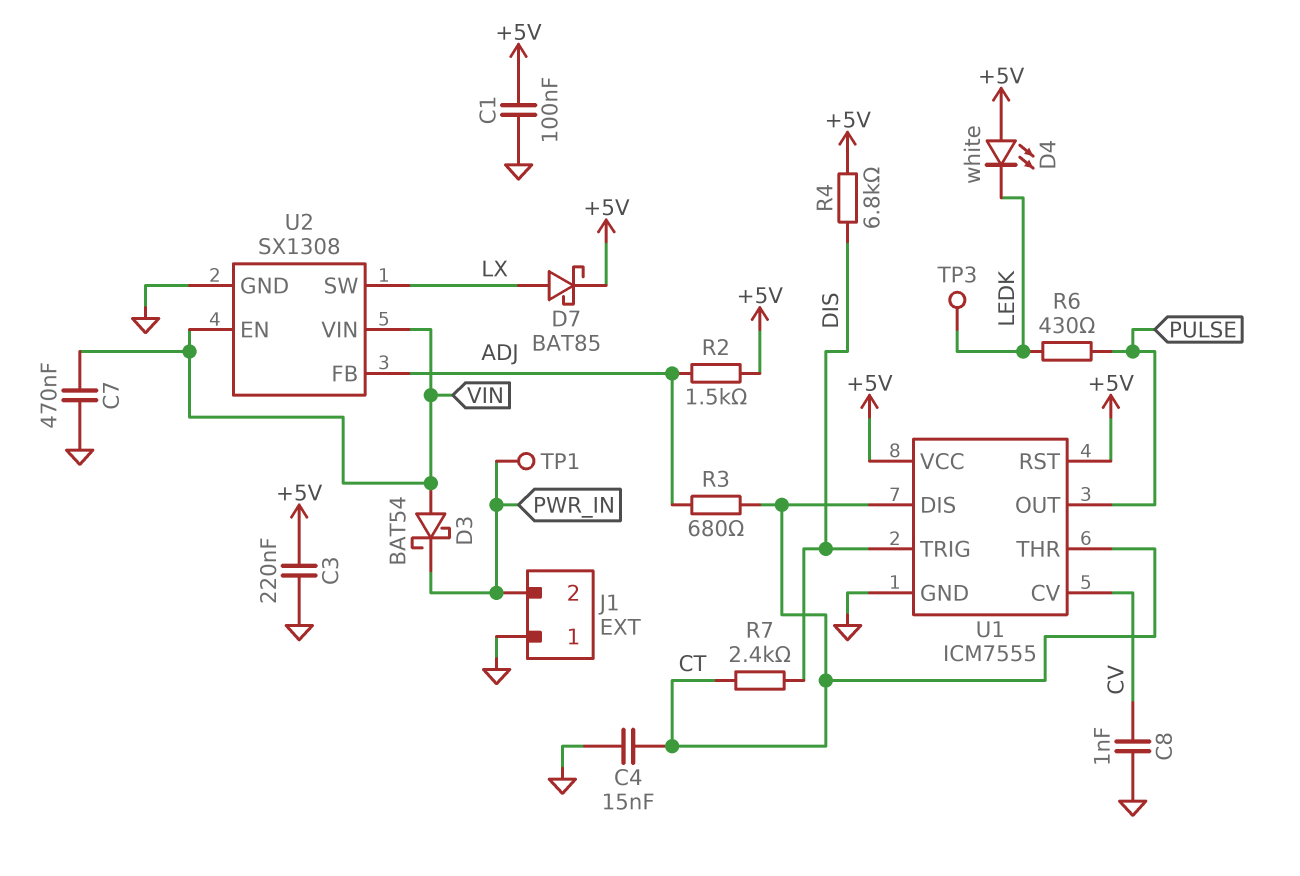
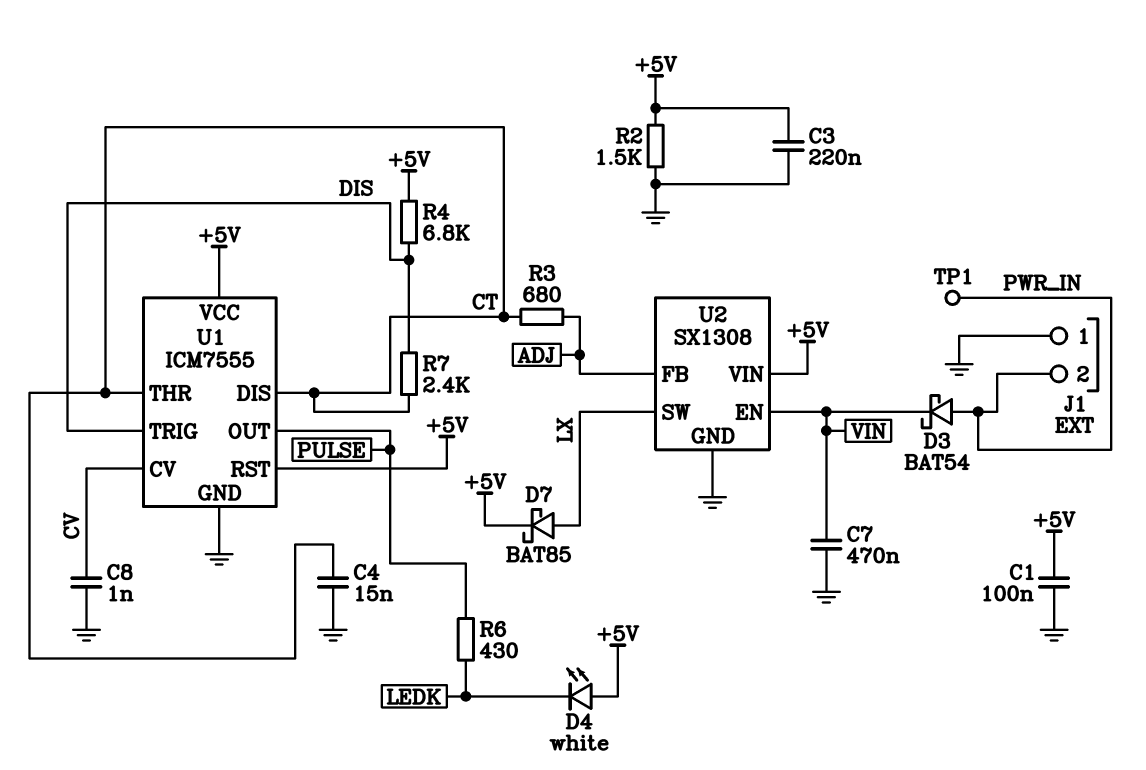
D3: schottky BAT54 (A VIN, K PWR_IN) -> schottky BAT54 (A PWR_IN, K VIN)
R2: 1.5k (+5V, ADJ) -> 1.5k (+5V, GND)
TP3: test point (LEDK) -> none
U2 pin VIN: VIN -> +5V

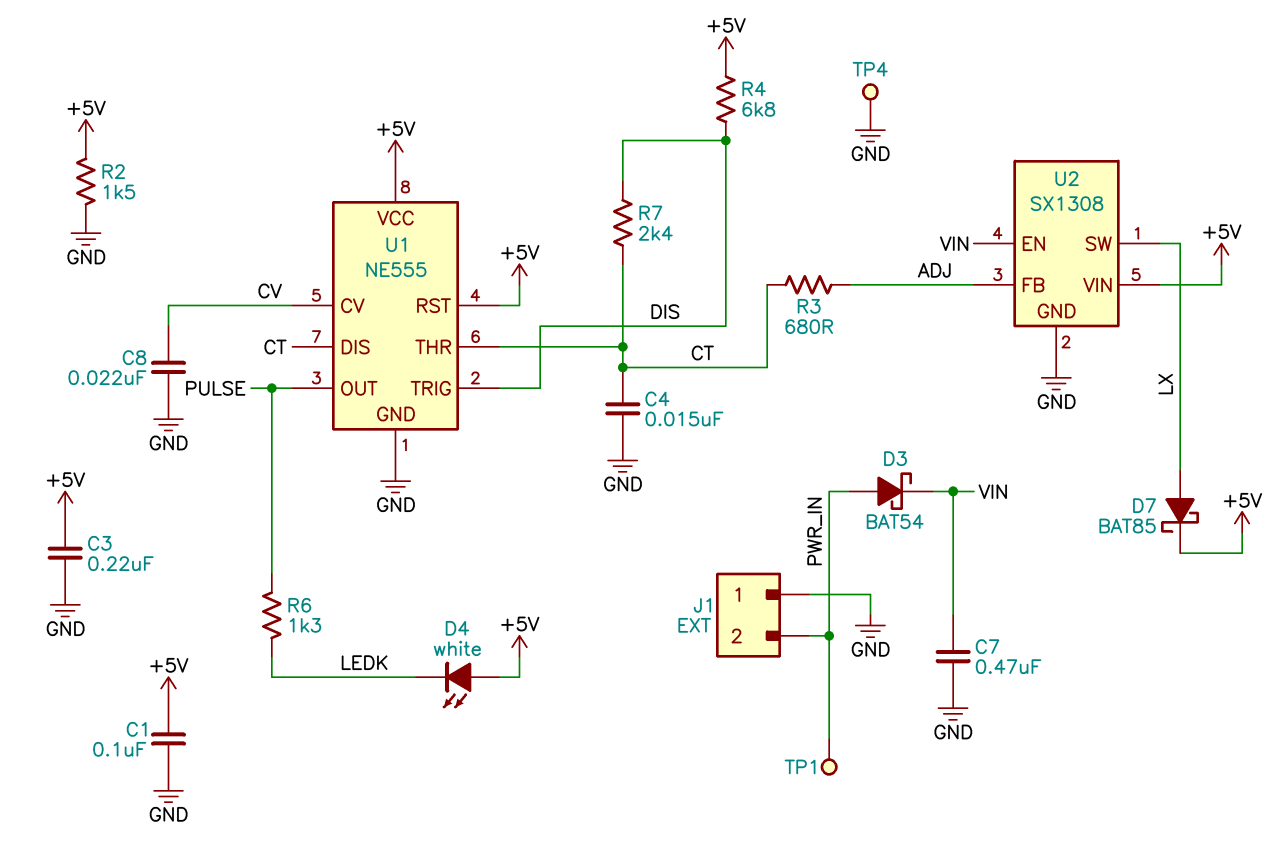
C8: 1nF (CV, GND) -> 22nF (CV, GND)
R6: 430 (LEDK, PULSE) -> 1.3k (LEDK, PULSE)
TP4: none -> test point (GND)
U1: ICM7555 -> NE555

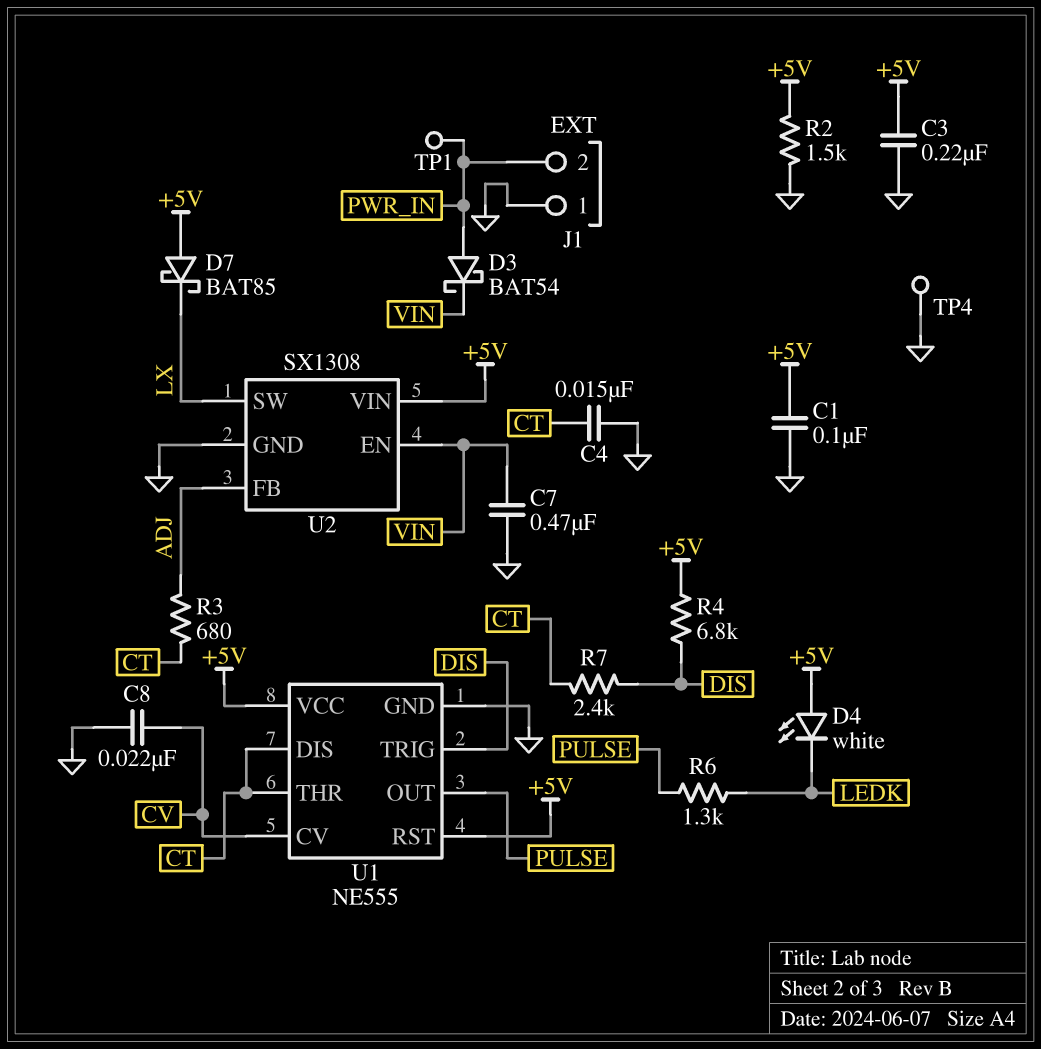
D7: schottky BAT85 (A LX, K +5V) -> schottky BAT85 (A +5V, K LX)

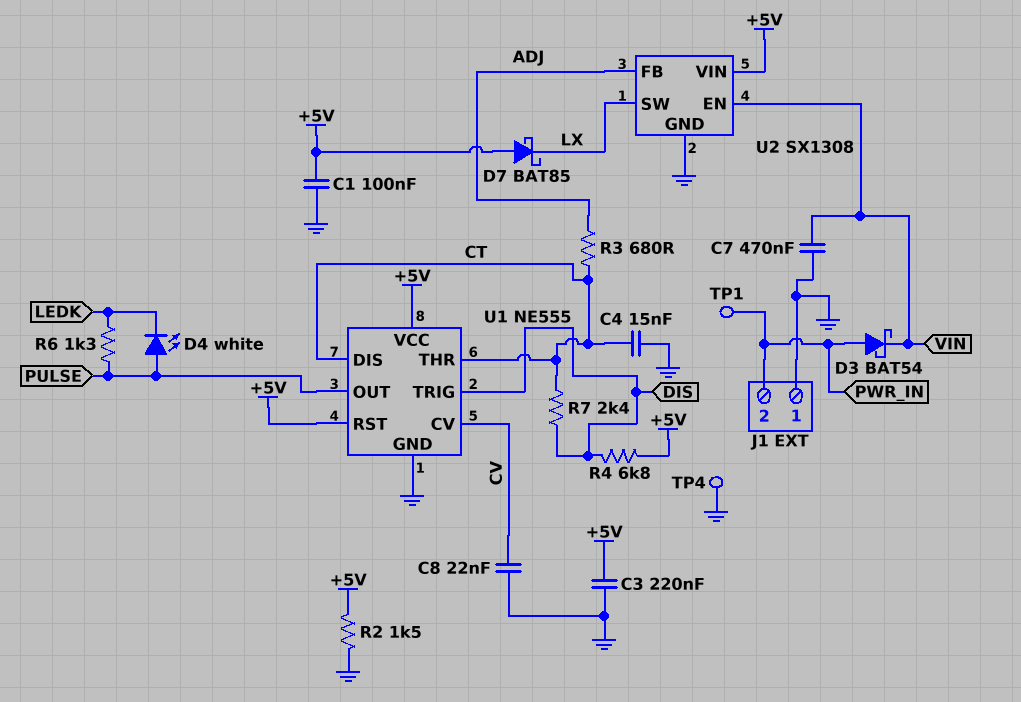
D4: LED white (A +5V, K LEDK) -> LED white (A PULSE, K LEDK)

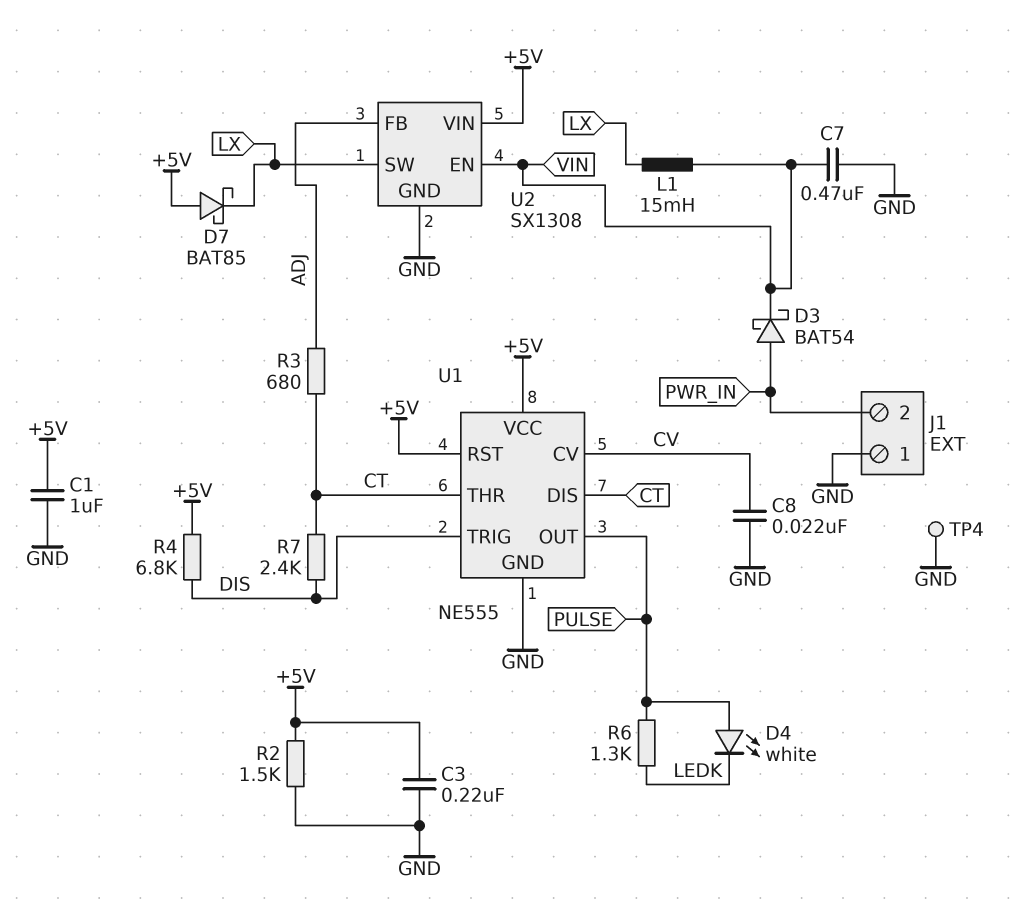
C1: 100nF (+5V, GND) -> 1uF (+5V, GND)
C4: 15nF (CT, GND) -> none
L1: none -> 15mH (LX, VIN)
TP1: test point (PWR_IN) -> none

